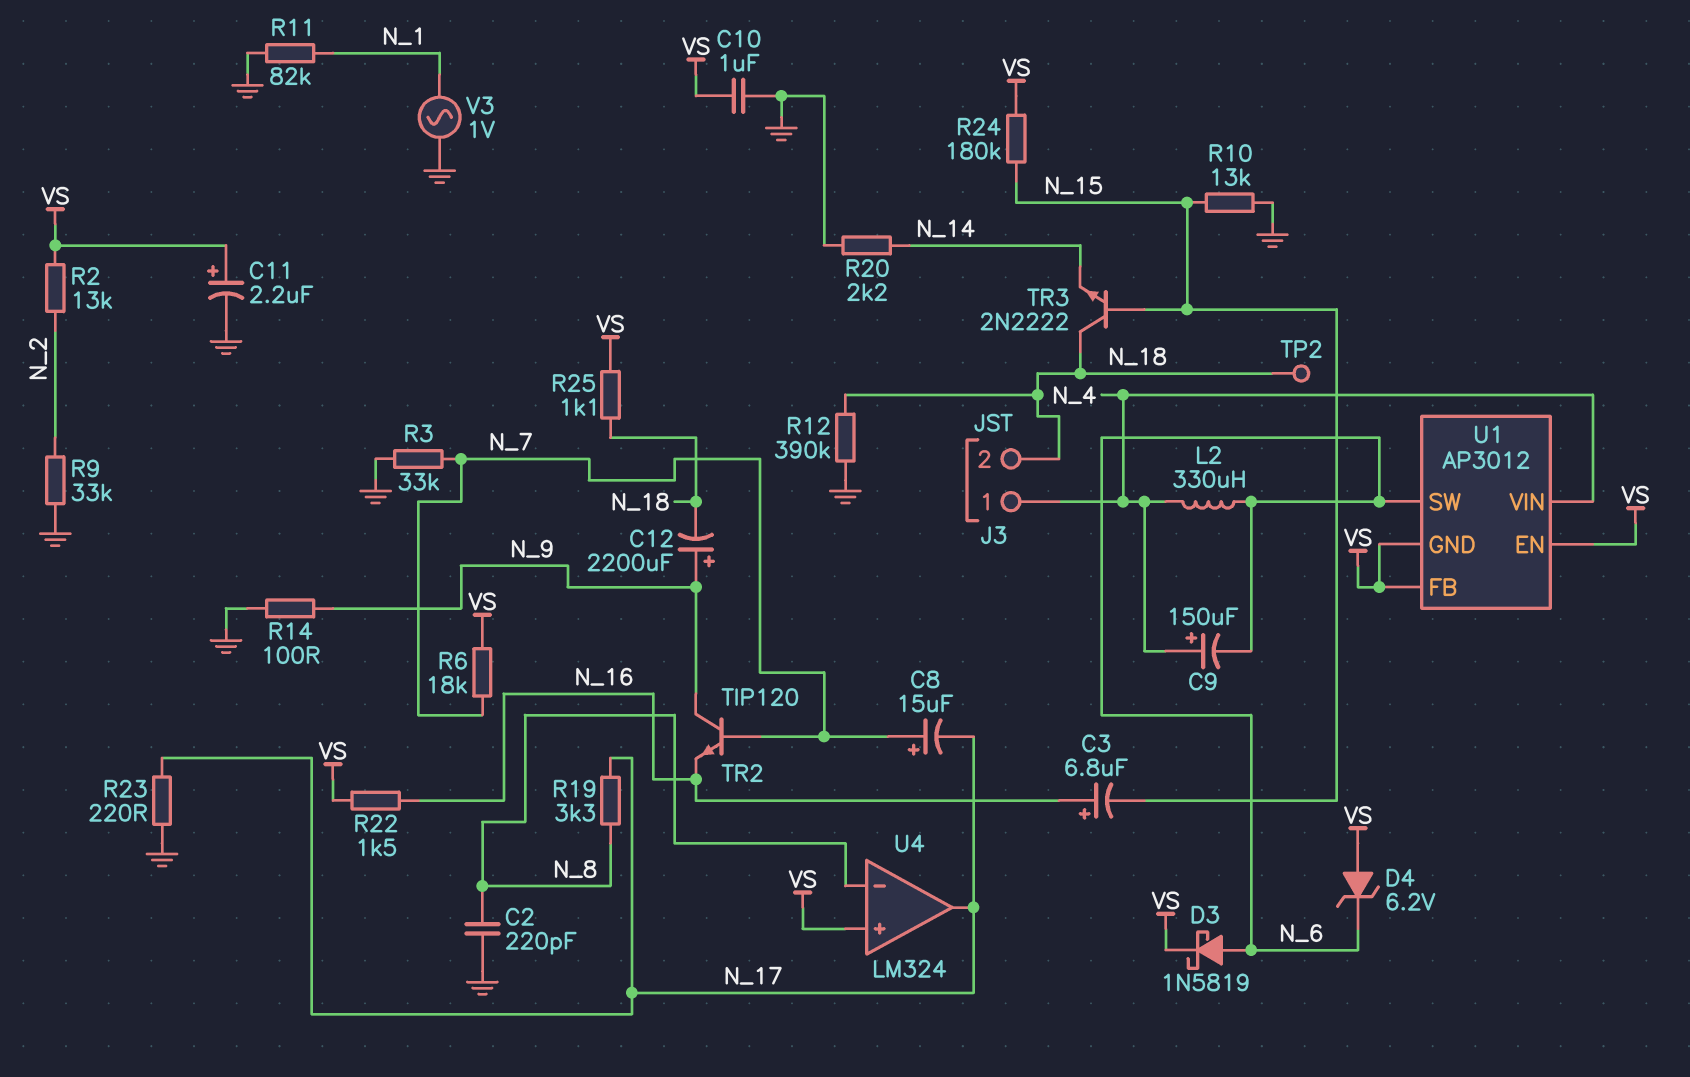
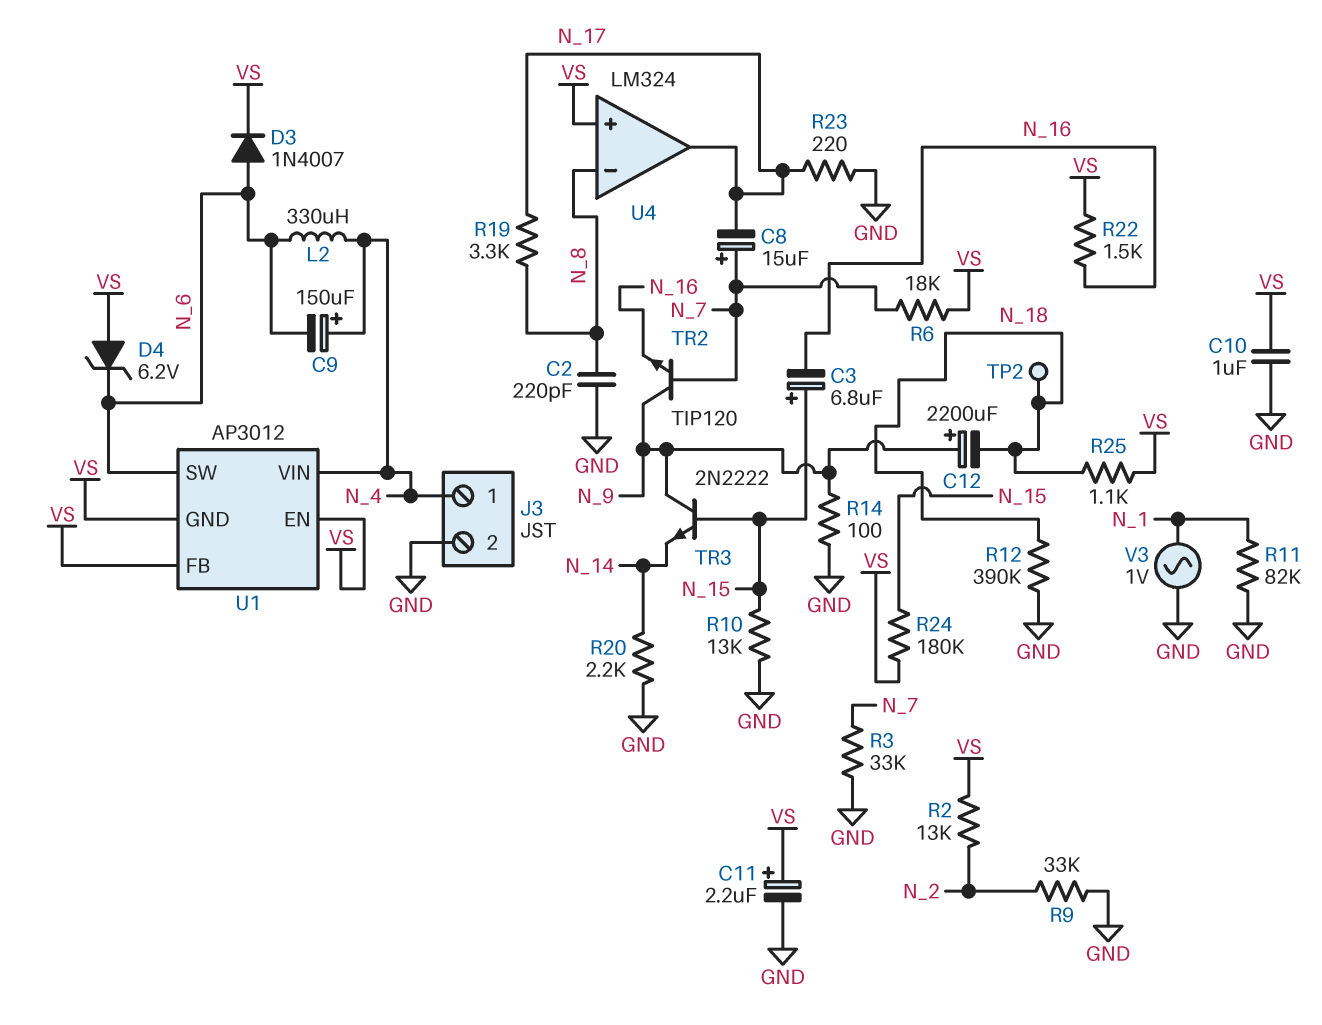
C3: 6.8uF (plus N_16, minus N_15) -> 6.8uF (plus N_15, minus N_16)
D3: schottky 1N5819 (A N_6, K VS) -> diode 1N4007 (A N_6, K VS)
J3 pin 2: N_18 -> GND
TR3: NPN 2N2222 (B N_15, C N_18, E N_14) -> NPN 2N2222 (B N_15, C N_9, E N_14)

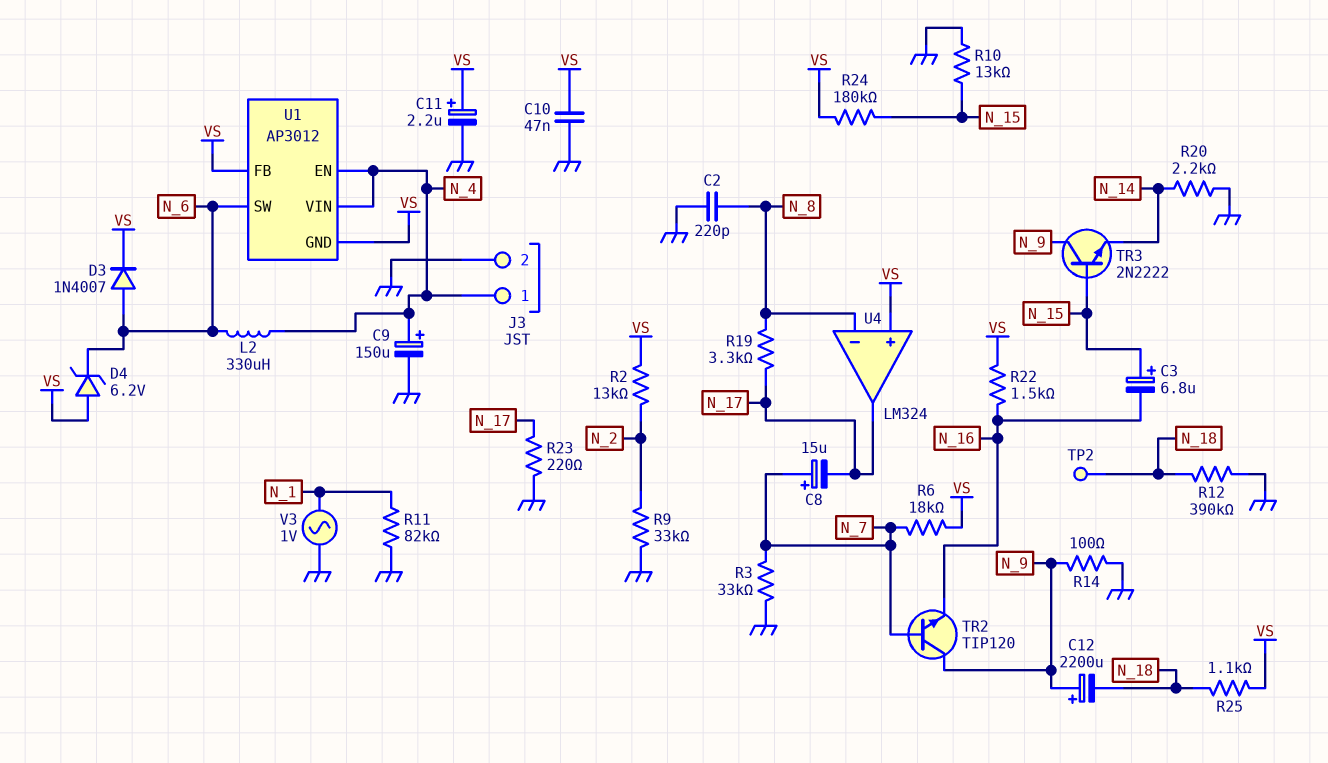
C9: 150uF (plus N_4, minus N_6) -> 150uF (plus N_4, minus GND)
C10: 1uF (GND, VS) -> 47nF (GND, VS)
U1 pin EN: VS -> N_4

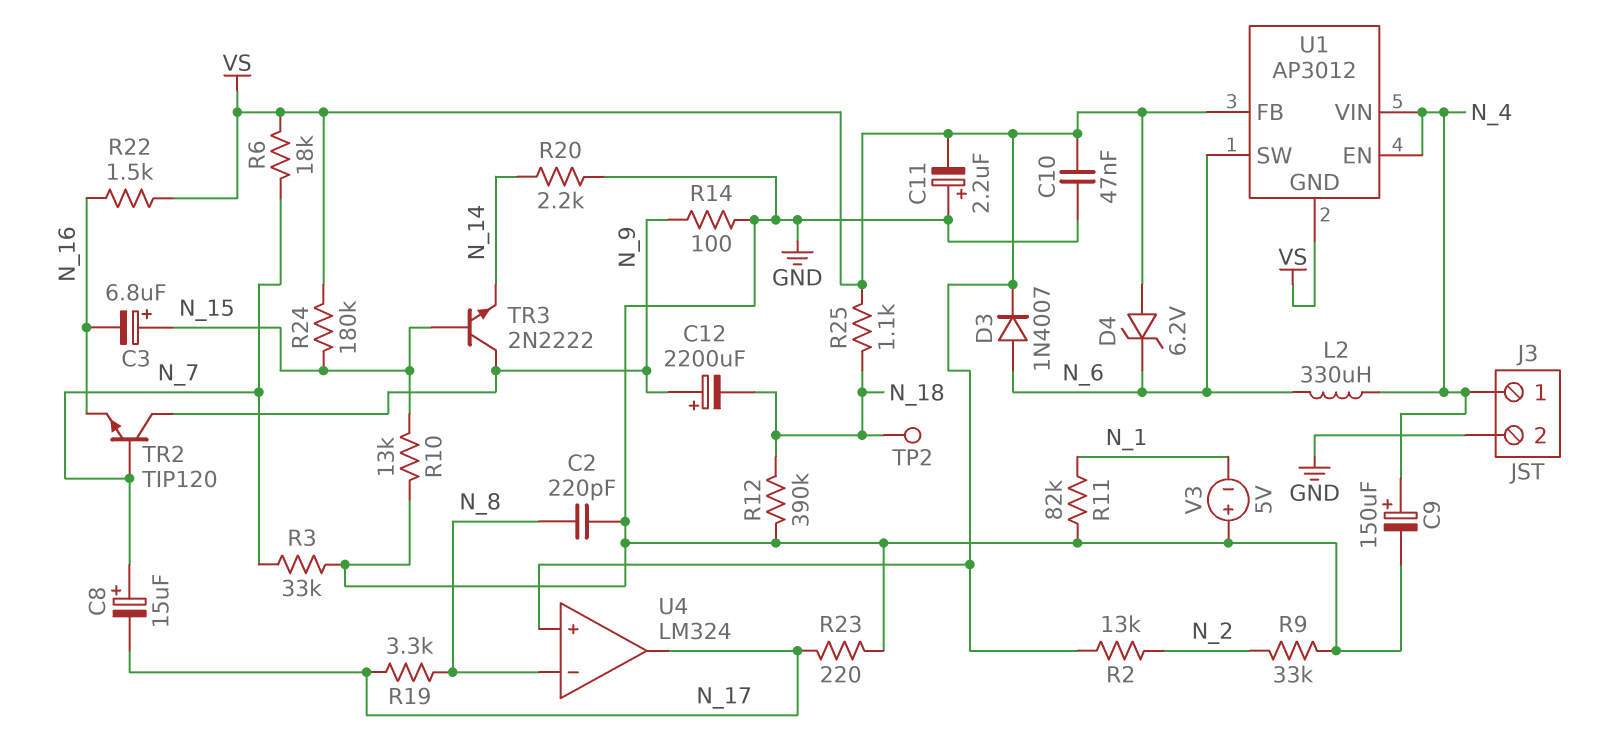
C11: 2.2uF (plus VS, minus GND) -> 2.2uF (plus GND, minus VS)
V3: AC 1V (GND, N_1) -> 5V (plus GND, minus N_1)

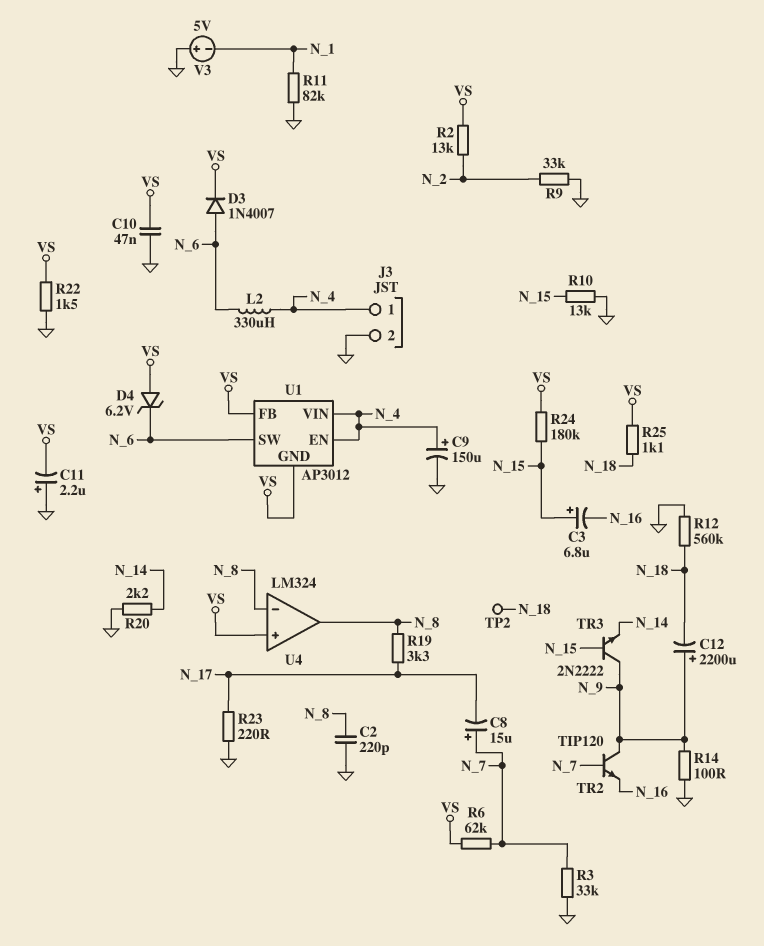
R6: 18k (N_7, VS) -> 62k (N_7, VS)
R12: 390k (GND, N_18) -> 560k (GND, N_18)
R22: 1.5k (N_16, VS) -> 1.5k (GND, VS)
U4 pin out: N_17 -> N_8

